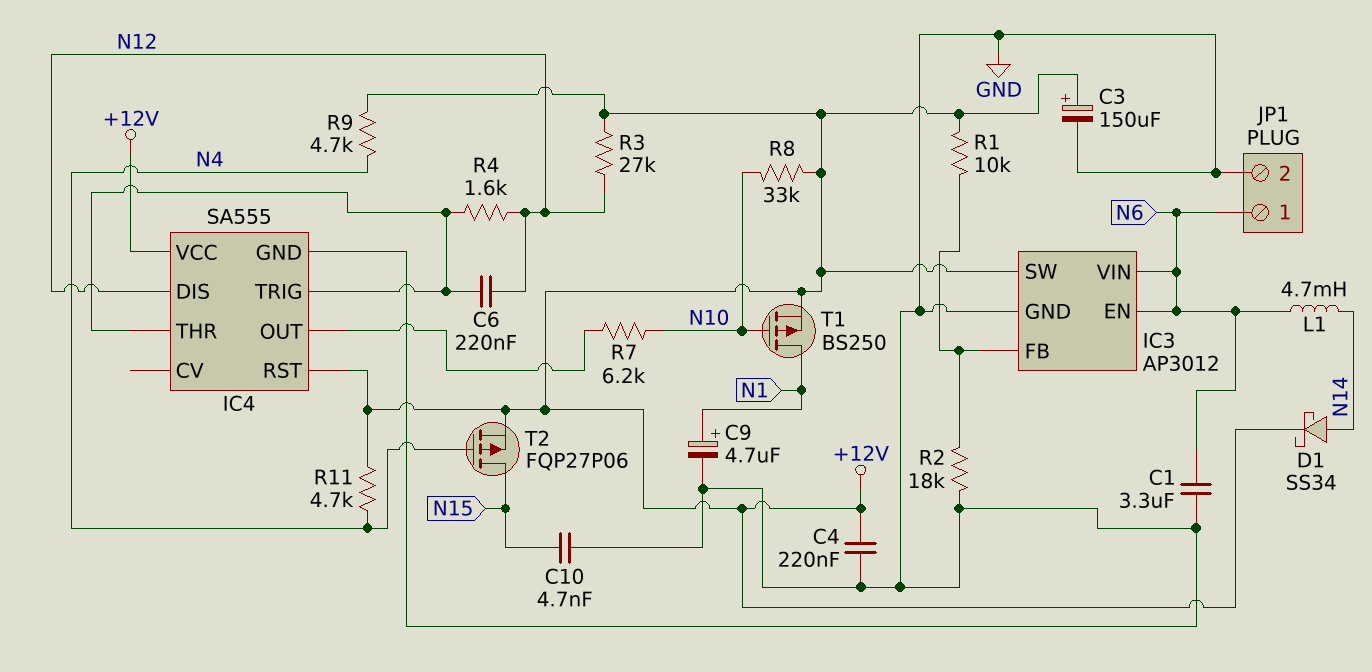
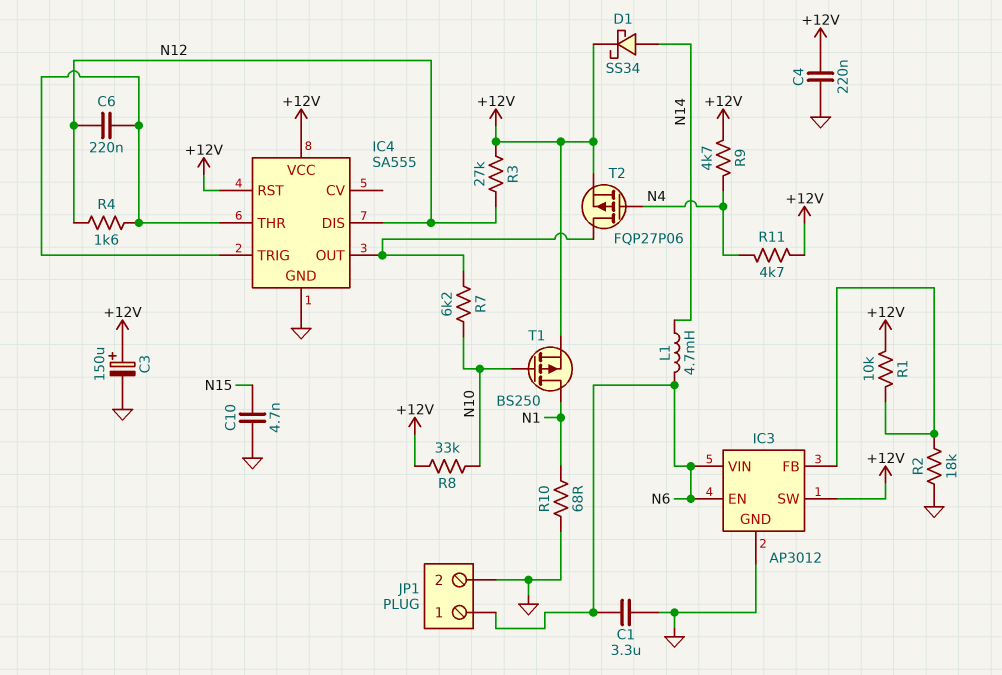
C9: 4.7uF (plus N1, minus GND) -> none
R10: none -> 68 (GND, N1)
T2: PMOS FQP27P06 (G N4, D N15, S +12V) -> PMOS FQP27P06 (G N4, D IC4/OUT, S +12V)

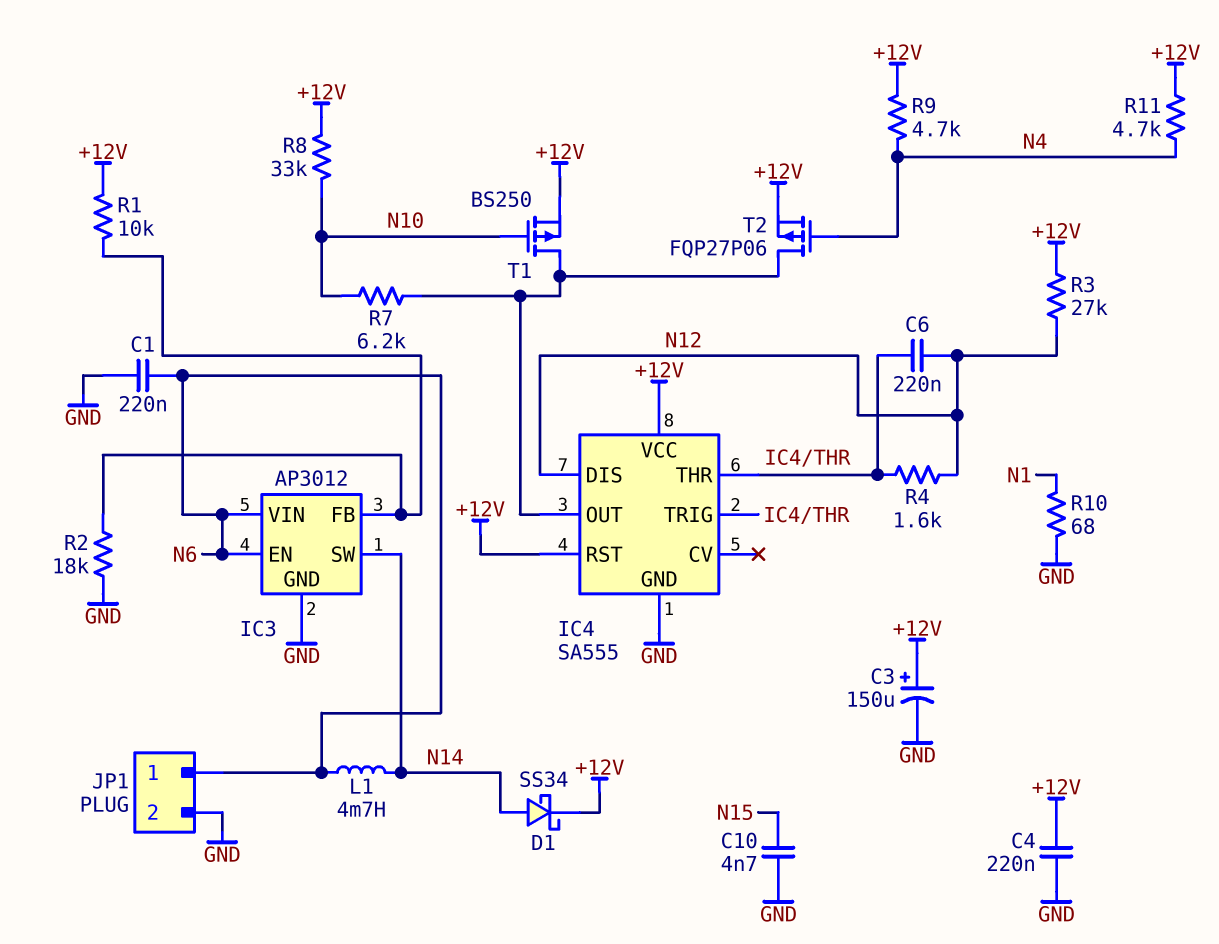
C1: 3.3uF (GND, N6) -> 220nF (GND, N6)
IC3 pin SW: +12V -> N14
T1: PMOS BS250 (G N10, D N1, S +12V) -> PMOS BS250 (G N10, D IC4/OUT, S +12V)

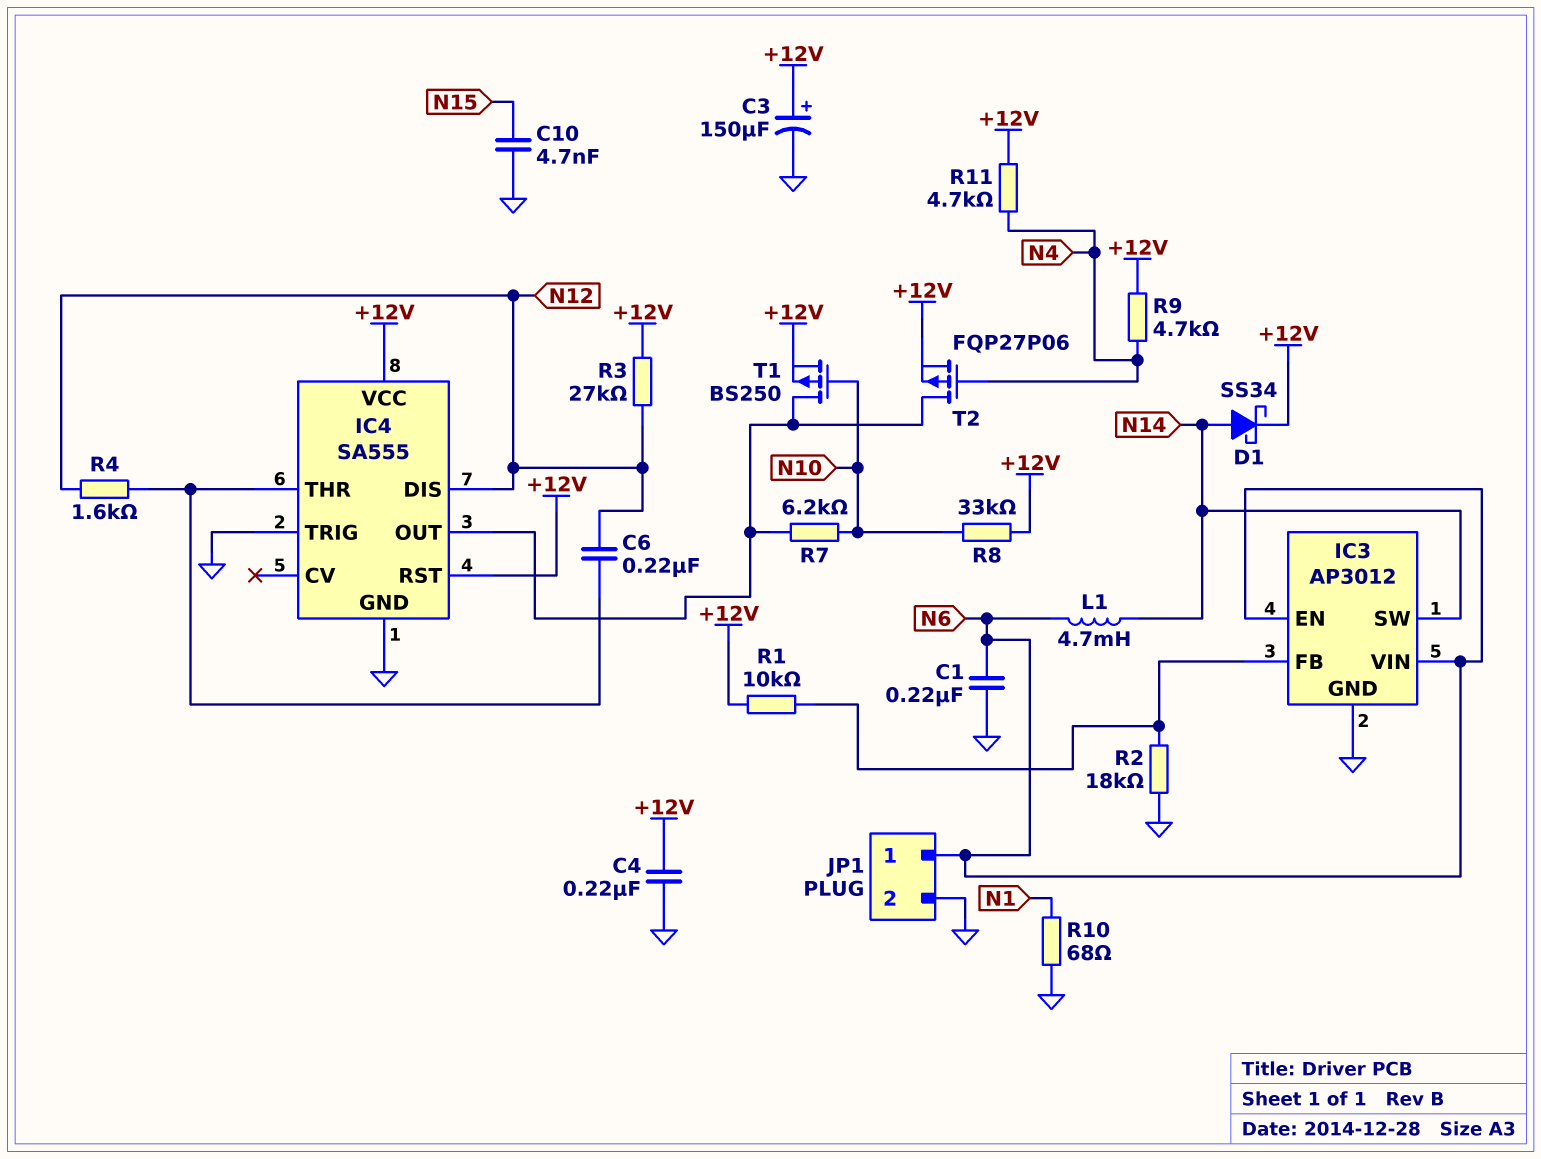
IC4 pin TRIG: IC4/THR -> GND

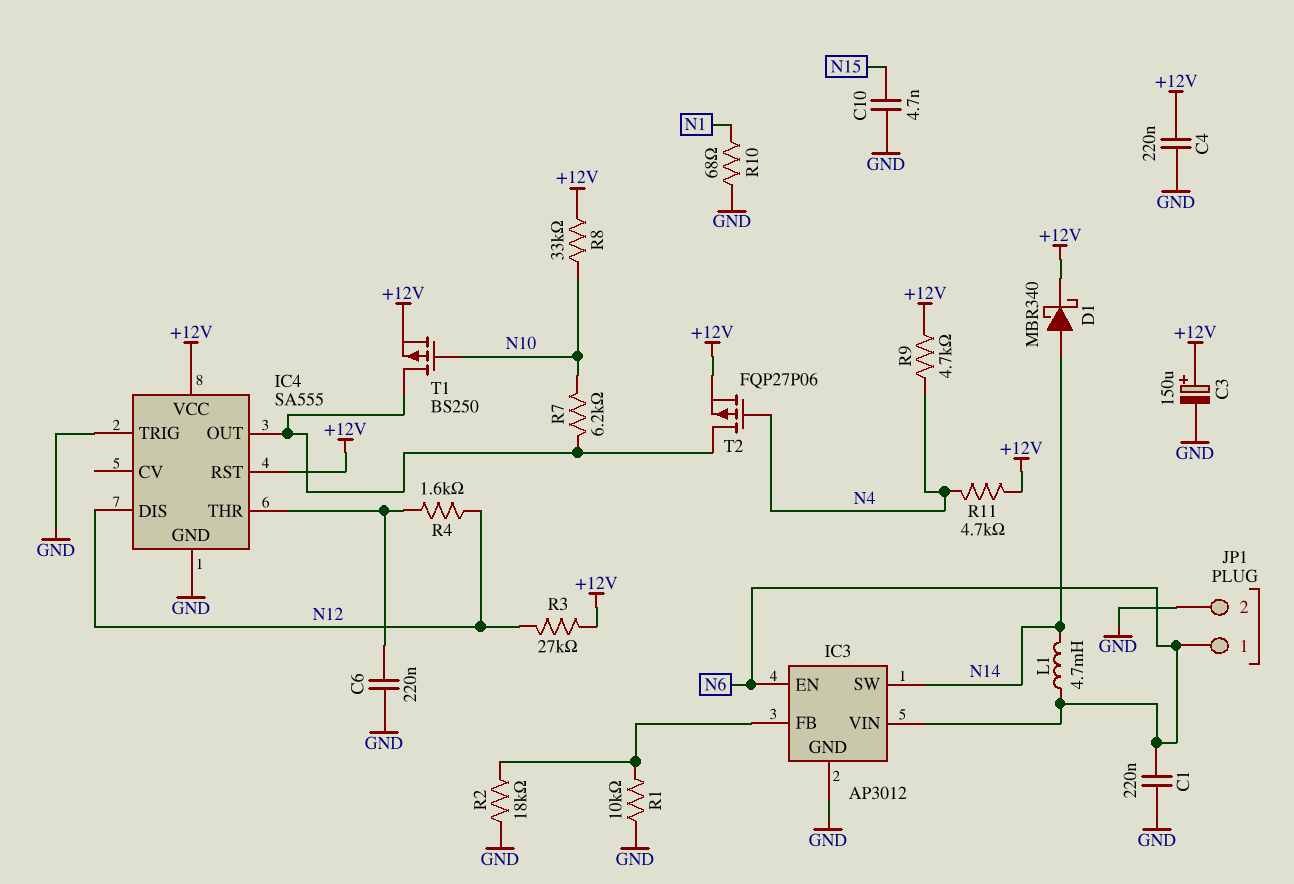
C6: 220nF (IC4/THR, N12) -> 220nF (GND, IC4/THR)
D1: schottky SS34 (A N14, K +12V) -> schottky MBR340 (A N14, K +12V)
R1: 10k (+12V, IC3/FB) -> 10k (GND, IC3/FB)

